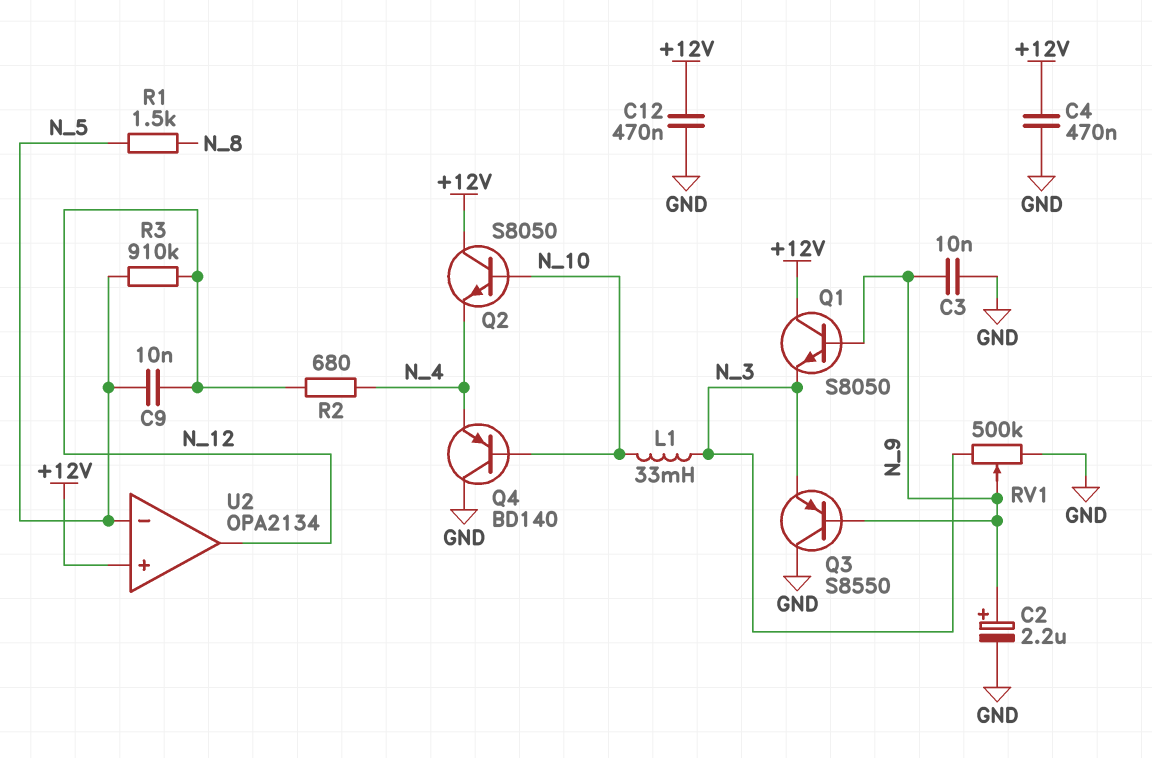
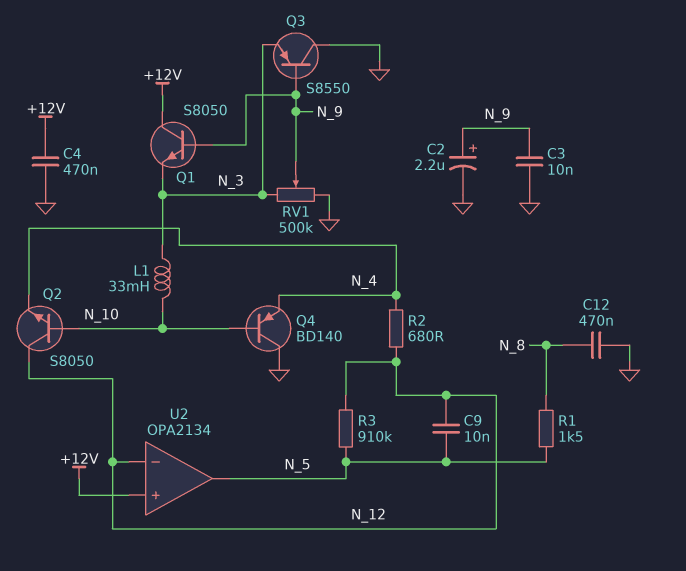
C12: 470nF (+12V, GND) -> 470nF (GND, N_8)
Q2: NPN S8050 (B N_10, C +12V, E N_4) -> NPN S8050 (B N_10, C N_12, E N_4)
U2 pin in-: N_5 -> N_12
U2 pin out: N_12 -> N_5

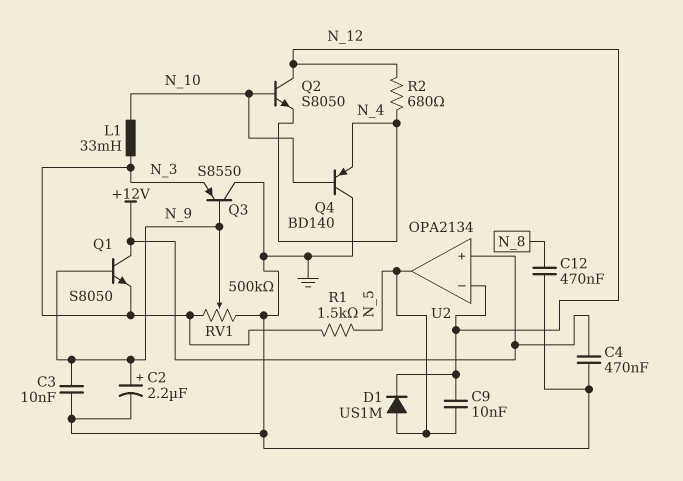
D1: none -> diode US1M (A N_5, K N_12)
R1: 1.5k (N_5, N_8) -> 1.5k (N_3, N_5)
R3: 910k (N_5, N_12) -> none

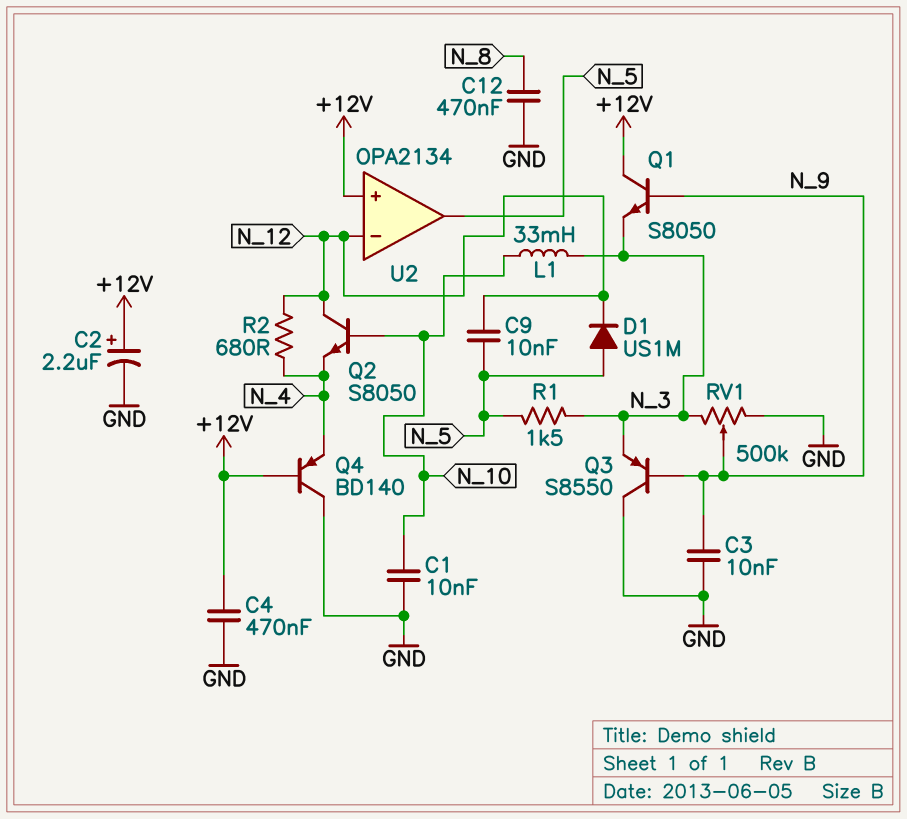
C1: none -> 10nF (GND, N_10)
C2: 2.2uF (plus N_9, minus GND) -> 2.2uF (plus +12V, minus GND)
Q4: PNP BD140 (B N_10, C GND, E N_4) -> PNP BD140 (B +12V, C GND, E N_4)

